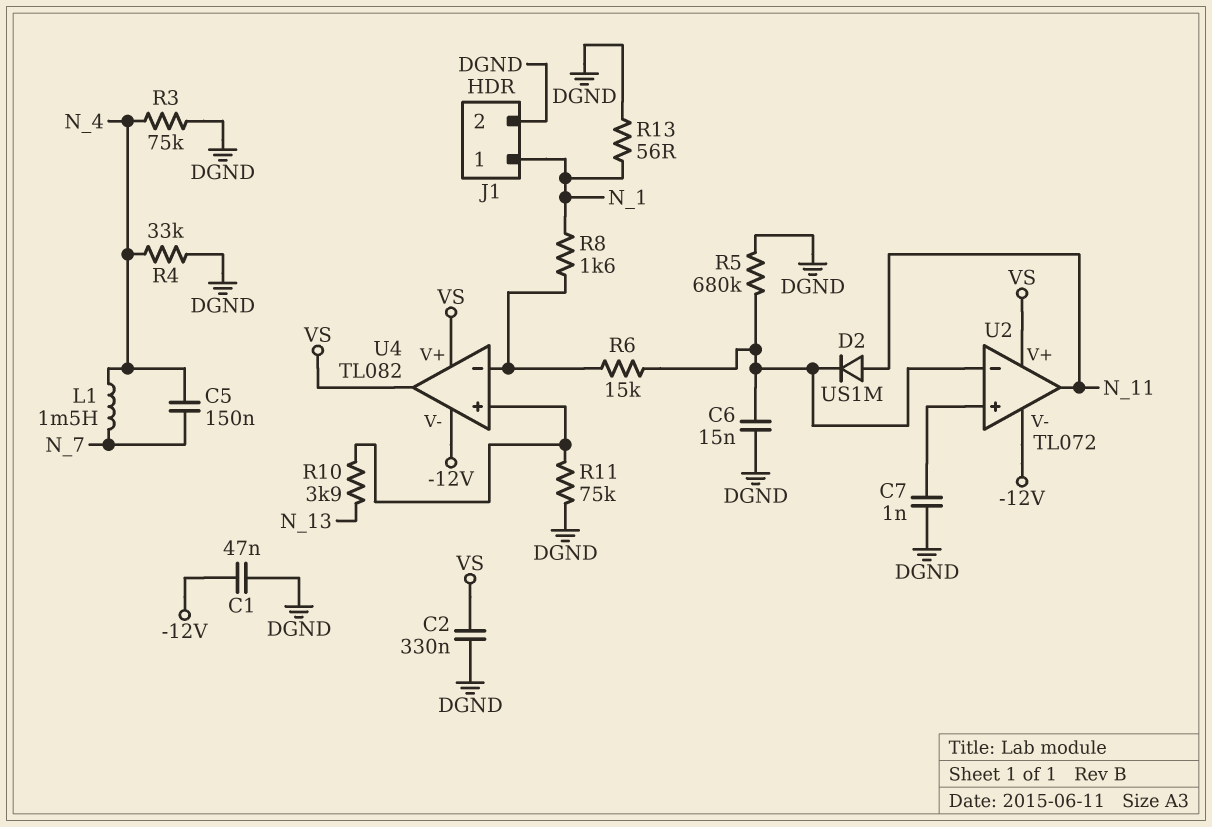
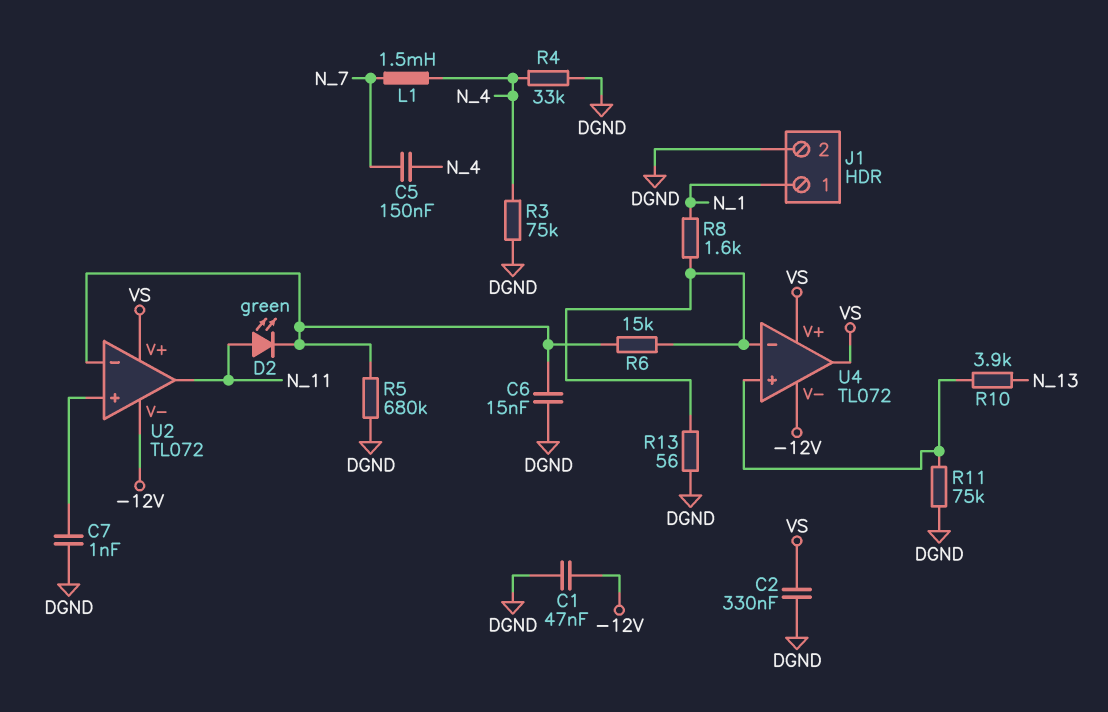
D2: diode US1M (A N_11, K U2/in-) -> LED green (A N_11, K U2/in-)
R13: 56 (DGND, N_1) -> 56 (DGND, U4/in-)
U4: TL082 -> TL072

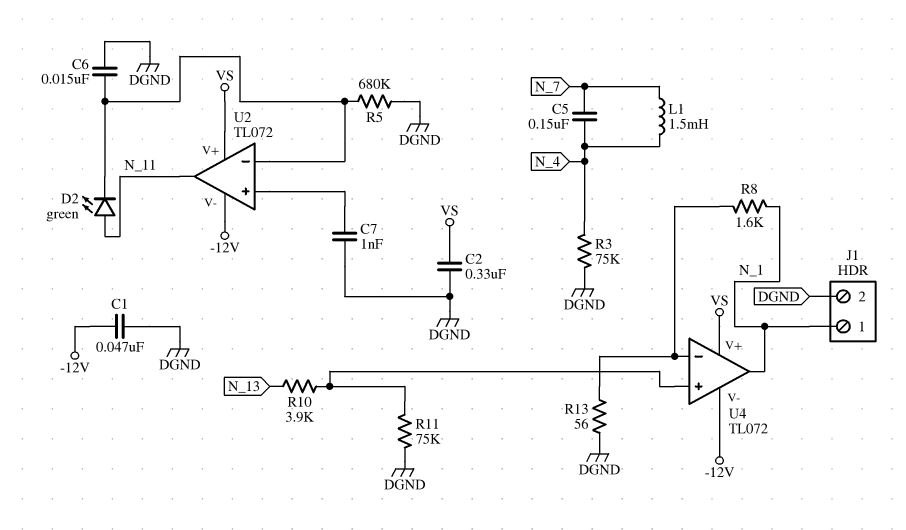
R4: 33k (DGND, N_4) -> none
R6: 15k (U2/in-, U4/in-) -> none
U4 pin out: VS -> N_1

